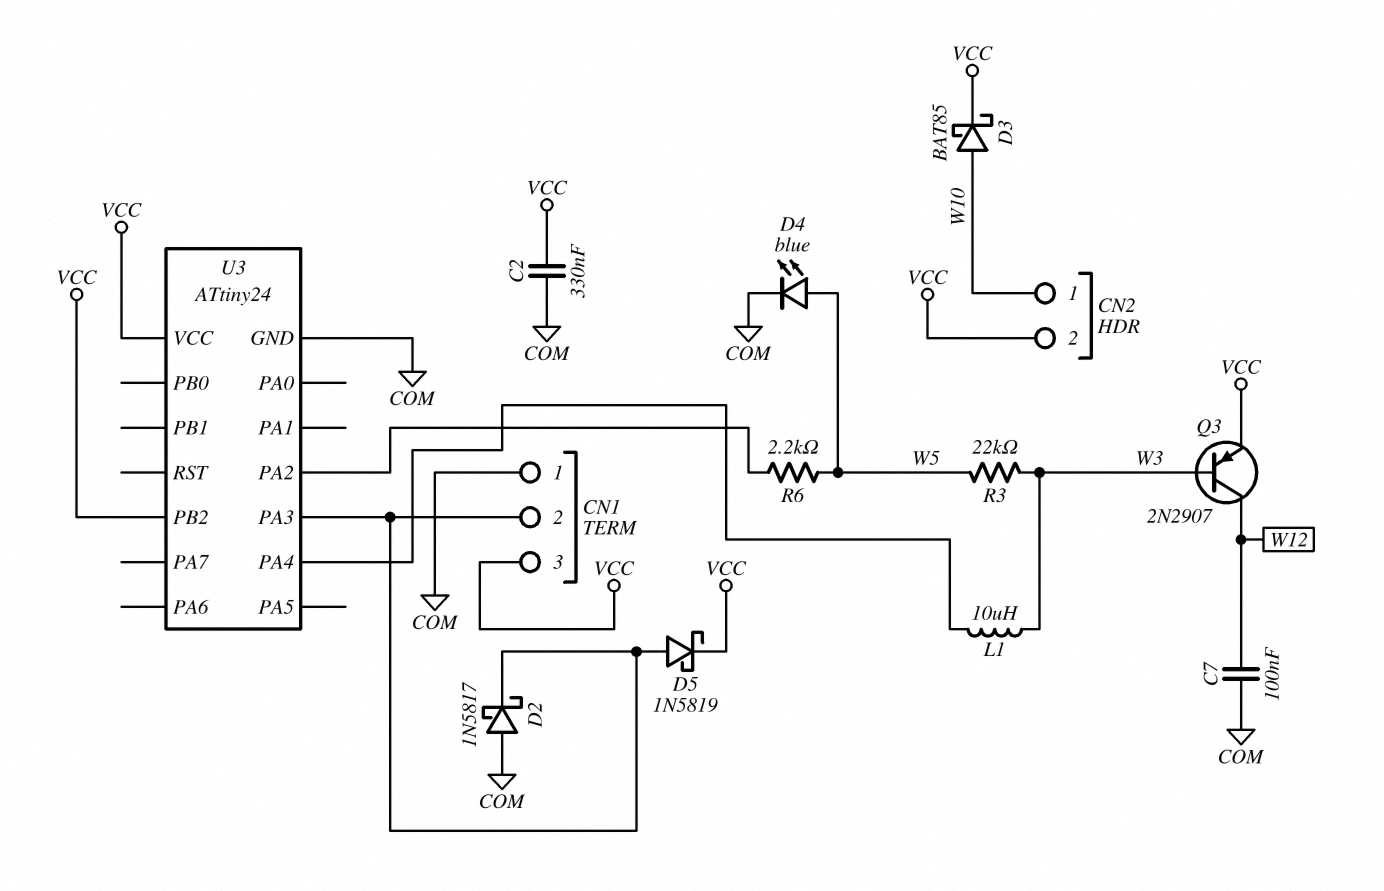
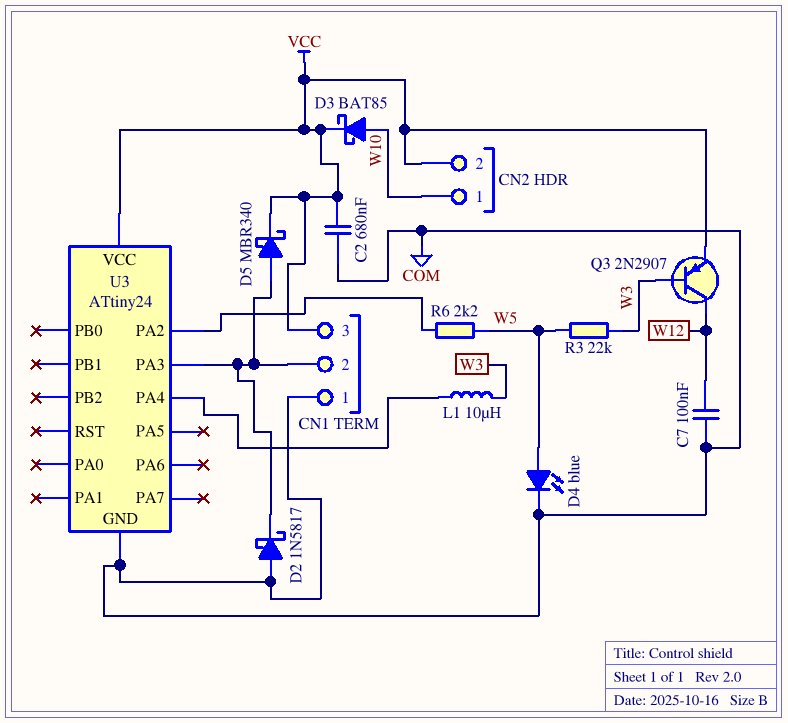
C2: 330nF (COM, VCC) -> 680nF (COM, VCC)
D5: schottky 1N5819 (A CN1/2, K VCC) -> schottky MBR340 (A CN1/2, K VCC)
U3 pin PB2: VCC -> none

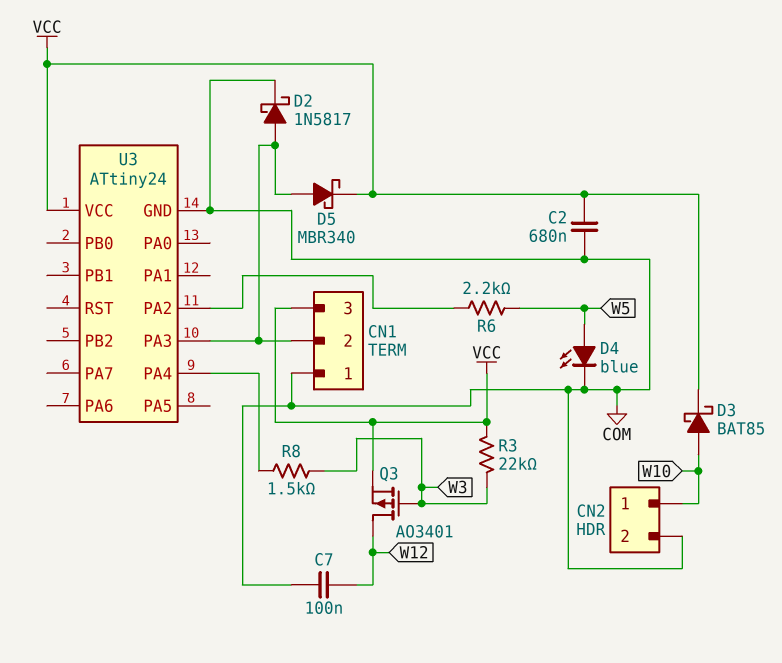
CN2 pin 2: VCC -> COM
D2: schottky 1N5817 (A COM, K CN1/2) -> schottky 1N5817 (A CN1/2, K COM)
L1: 10uH (U3/PA4, W3) -> none
Q3: PNP 2N2907 (B W3, C W12, E VCC) -> PMOS AO3401 (G W3, D W12, S VCC)
R3: 22k (W3, W5) -> 22k (VCC, W3)
R8: none -> 1.5k (U3/PA4, W3)

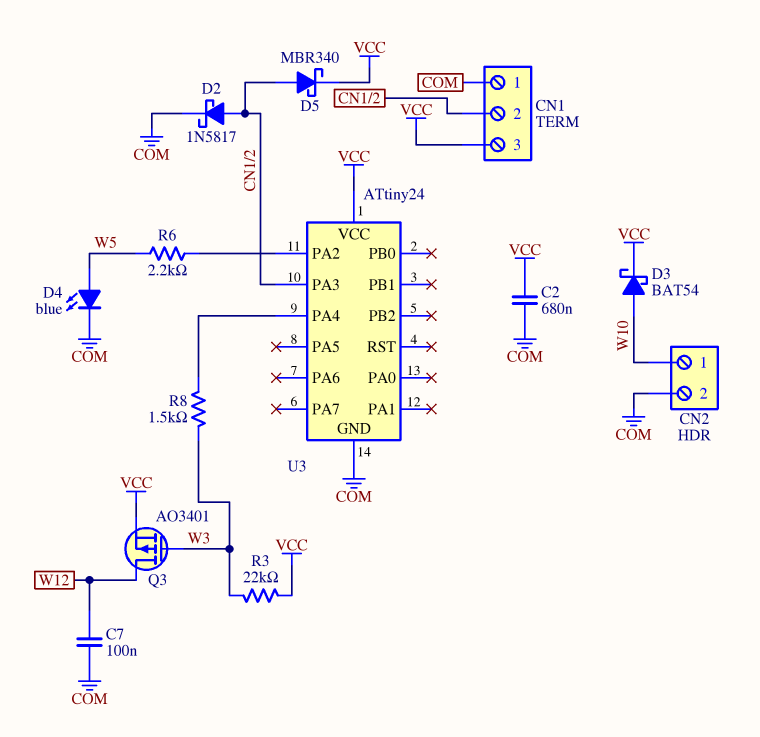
D3: schottky BAT85 (A W10, K VCC) -> schottky BAT54 (A W10, K VCC)

